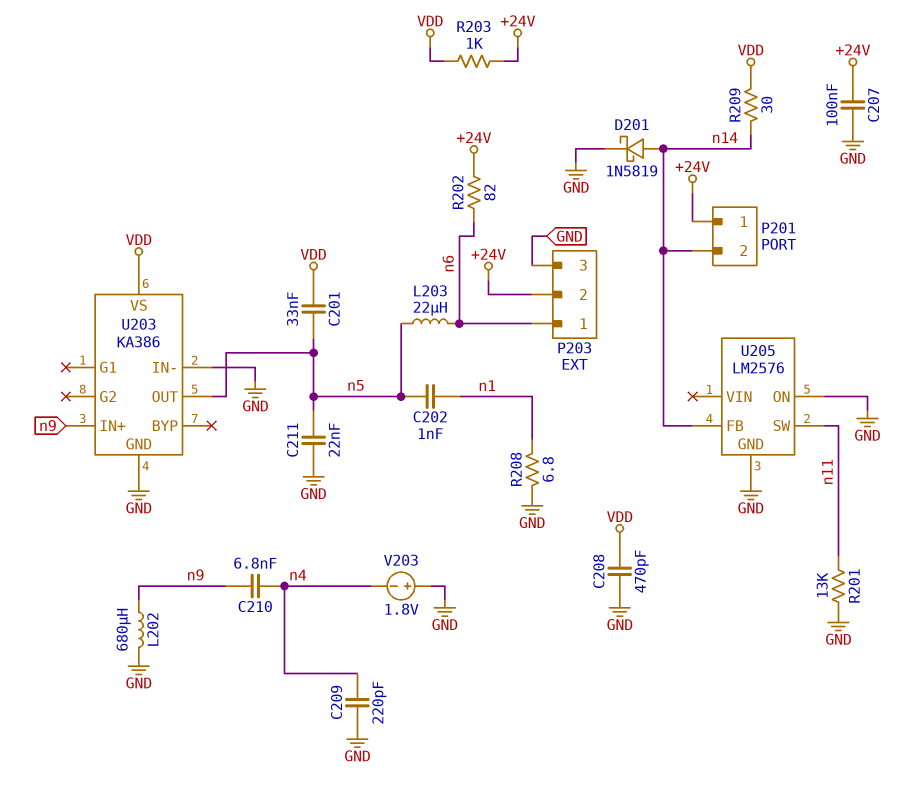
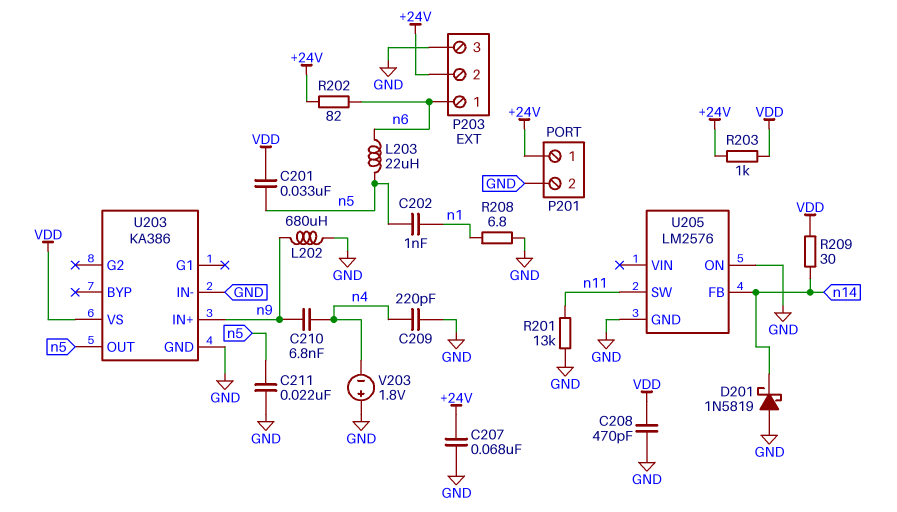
C207: 100nF (+24V, GND) -> 68nF (+24V, GND)
D201: schottky 1N5819 (A n14, K GND) -> schottky 1N5819 (A GND, K n14)
P201 pin 2: n14 -> GND

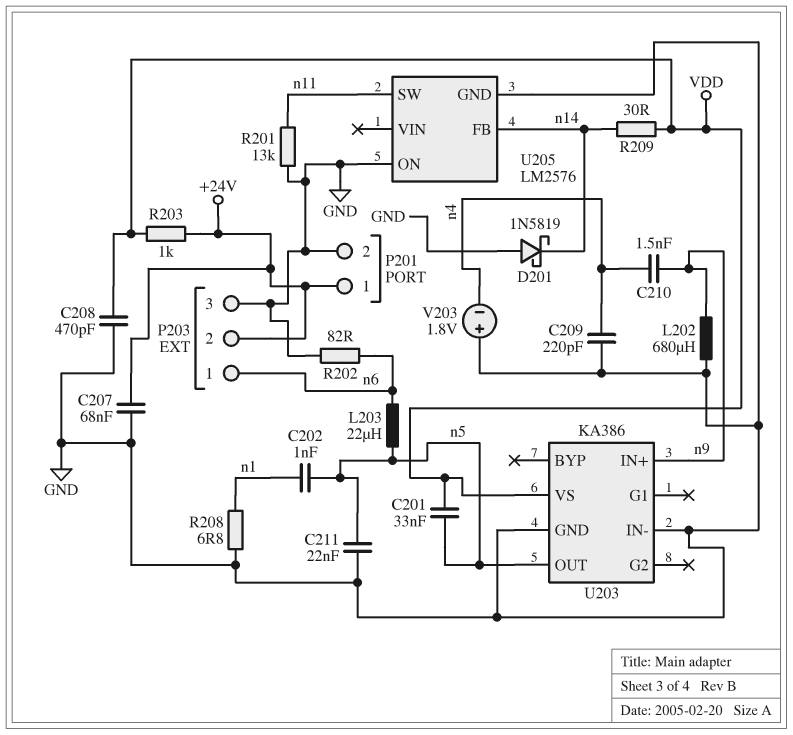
C210: 6.8nF (n4, n9) -> 1.5nF (n4, n9)
R202: 82 (+24V, n6) -> 82 (GND, n6)

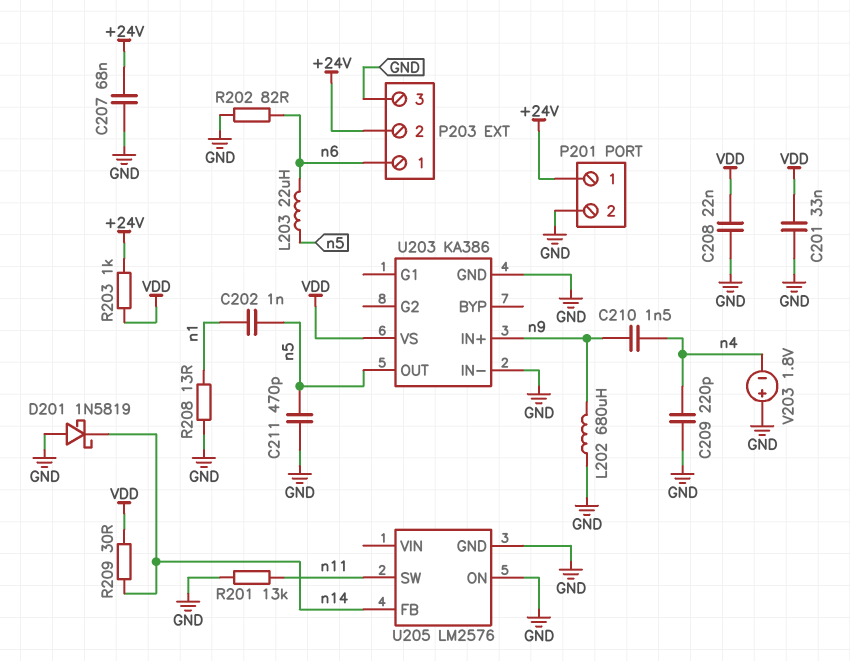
C201: 33nF (VDD, n5) -> 33nF (GND, VDD)
C208: 470pF (GND, VDD) -> 22nF (GND, VDD)
C211: 22nF (GND, n5) -> 470pF (GND, n5)
R208: 6.8 (GND, n1) -> 13 (GND, n1)

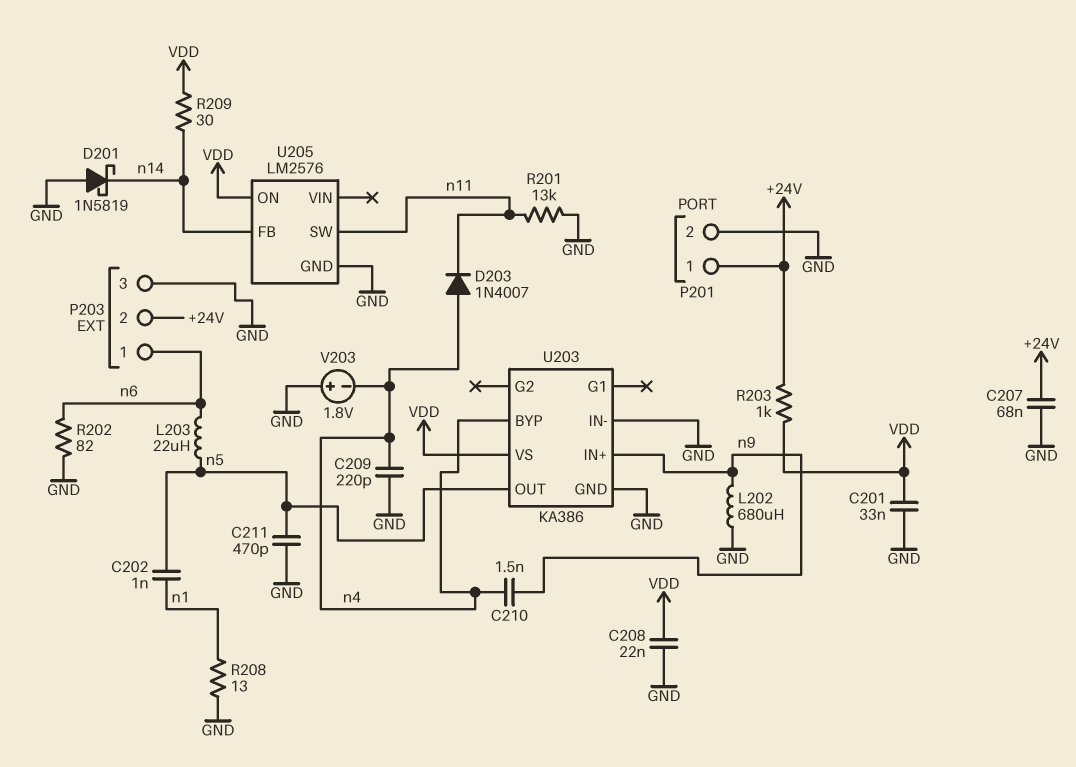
D203: none -> diode 1N4007 (A n4, K n11)
U203 pin BYP: none -> n4
U205 pin ON: GND -> VDD

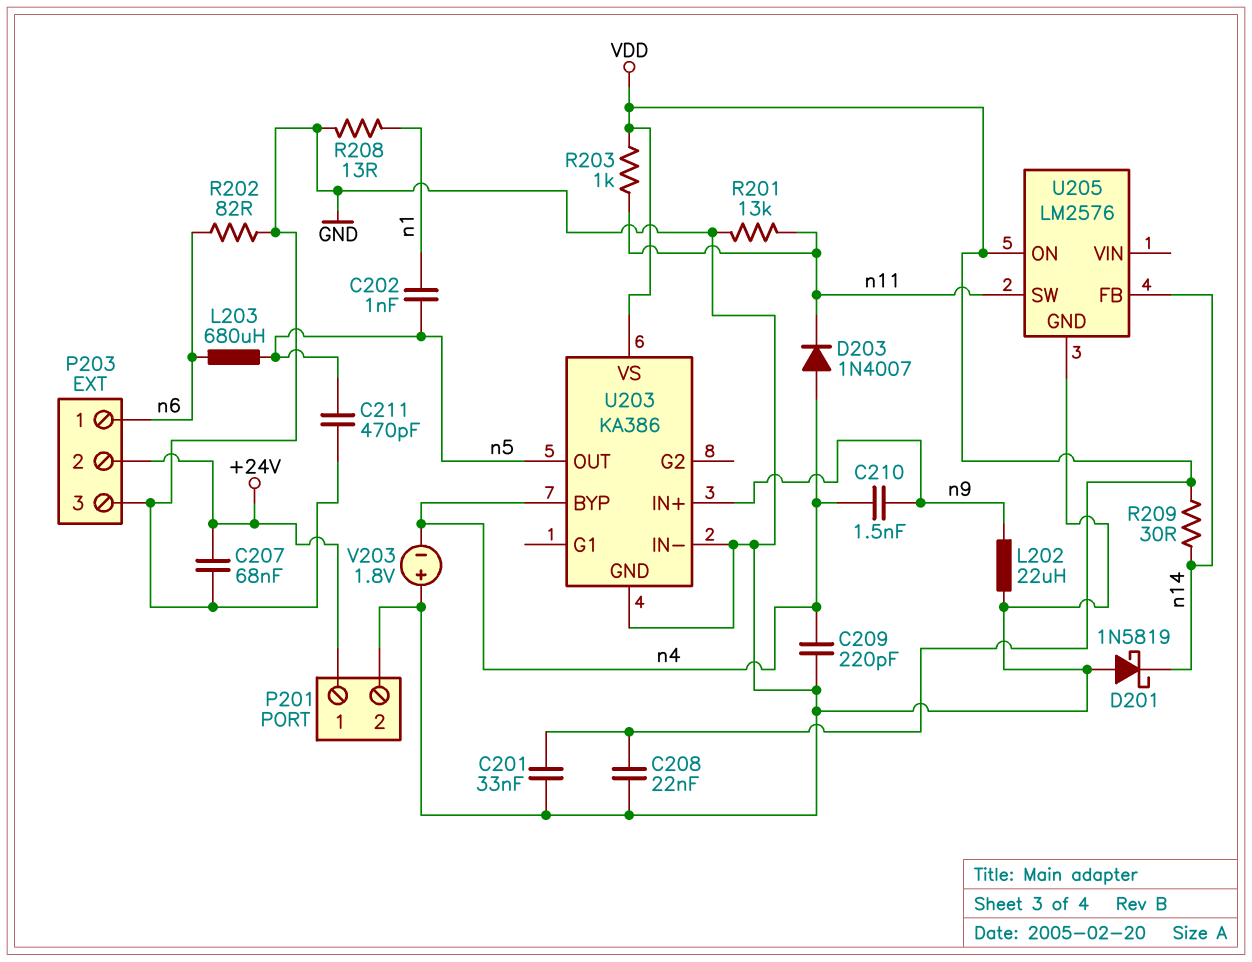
L202: 680uH (GND, n9) -> 22uH (GND, n9)
L203: 22uH (n5, n6) -> 680uH (n5, n6)
R203: 1k (+24V, VDD) -> 1k (VDD, n11)

